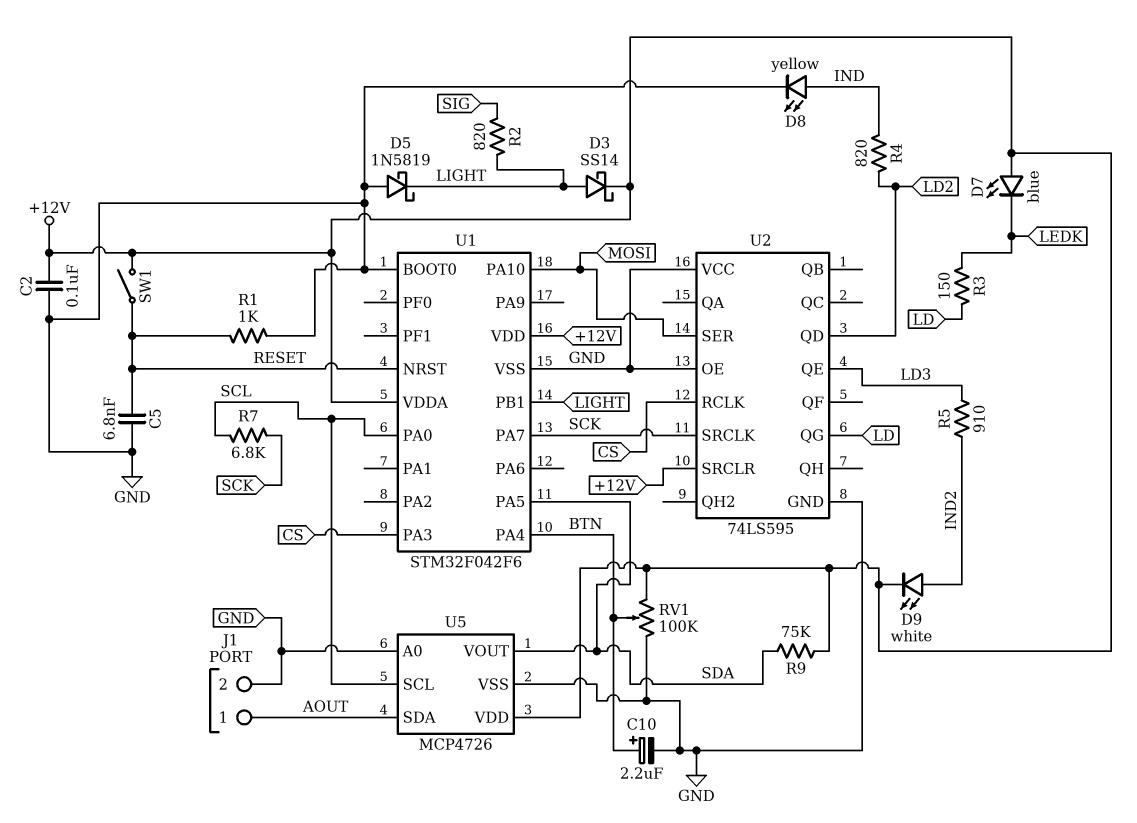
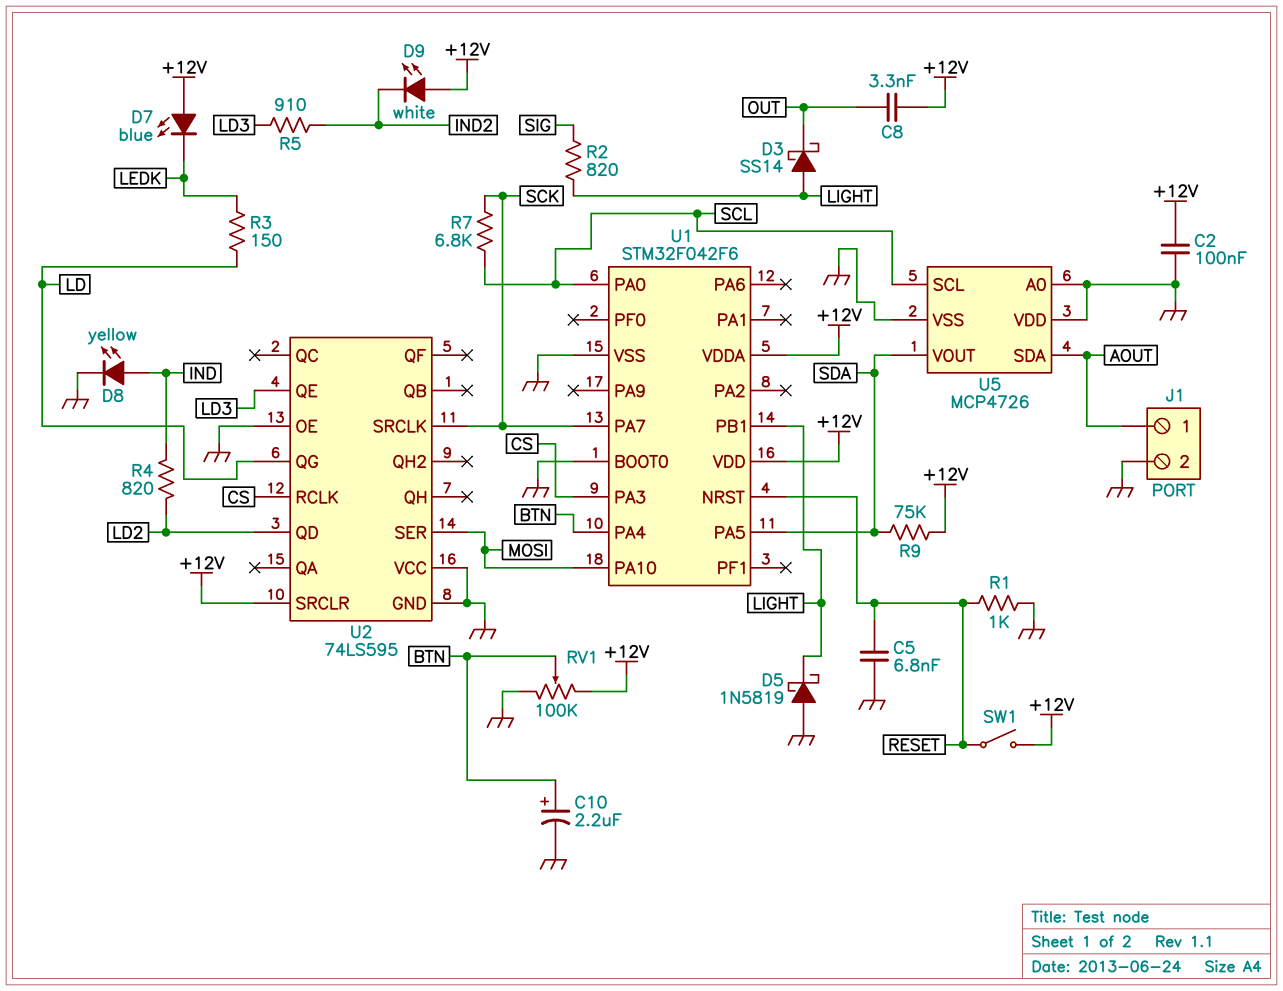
C8: none -> 3.3nF (+12V, OUT)
D3: schottky SS14 (A LIGHT, K +12V) -> schottky SS14 (A LIGHT, K OUT)
D9: LED white (A IND2, K +12V) -> LED white (A +12V, K IND2)
U5 pin VDD: +12V -> GND

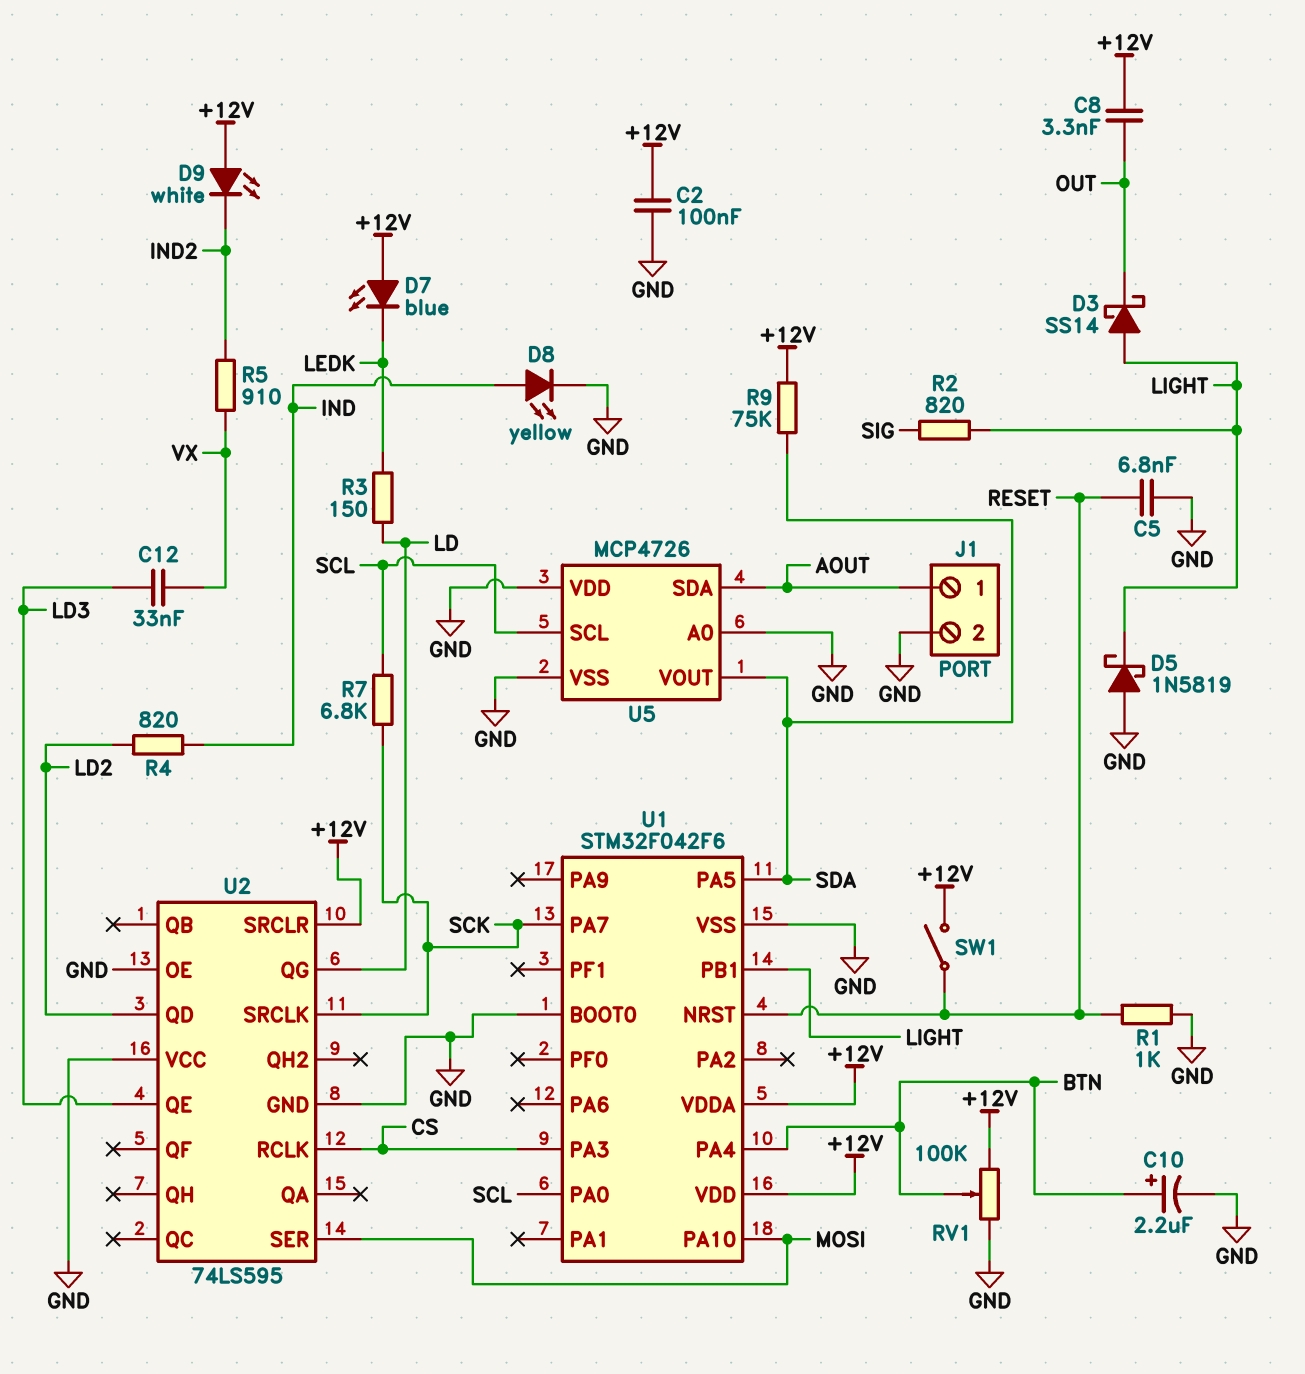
C12: none -> 33nF (LD3, VX)
R5: 910 (IND2, LD3) -> 910 (IND2, VX)

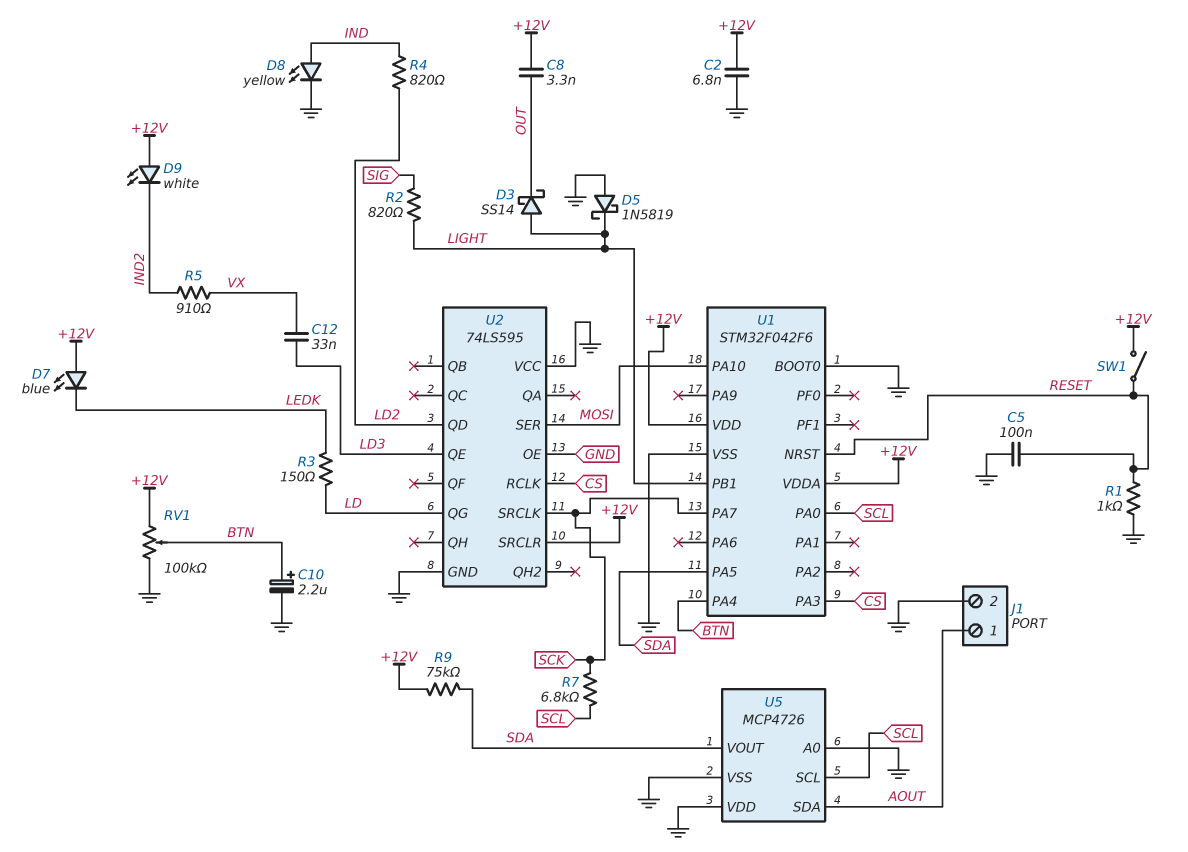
C2: 100nF (+12V, GND) -> 6.8nF (+12V, GND)
C5: 6.8nF (GND, RESET) -> 100nF (GND, RESET)

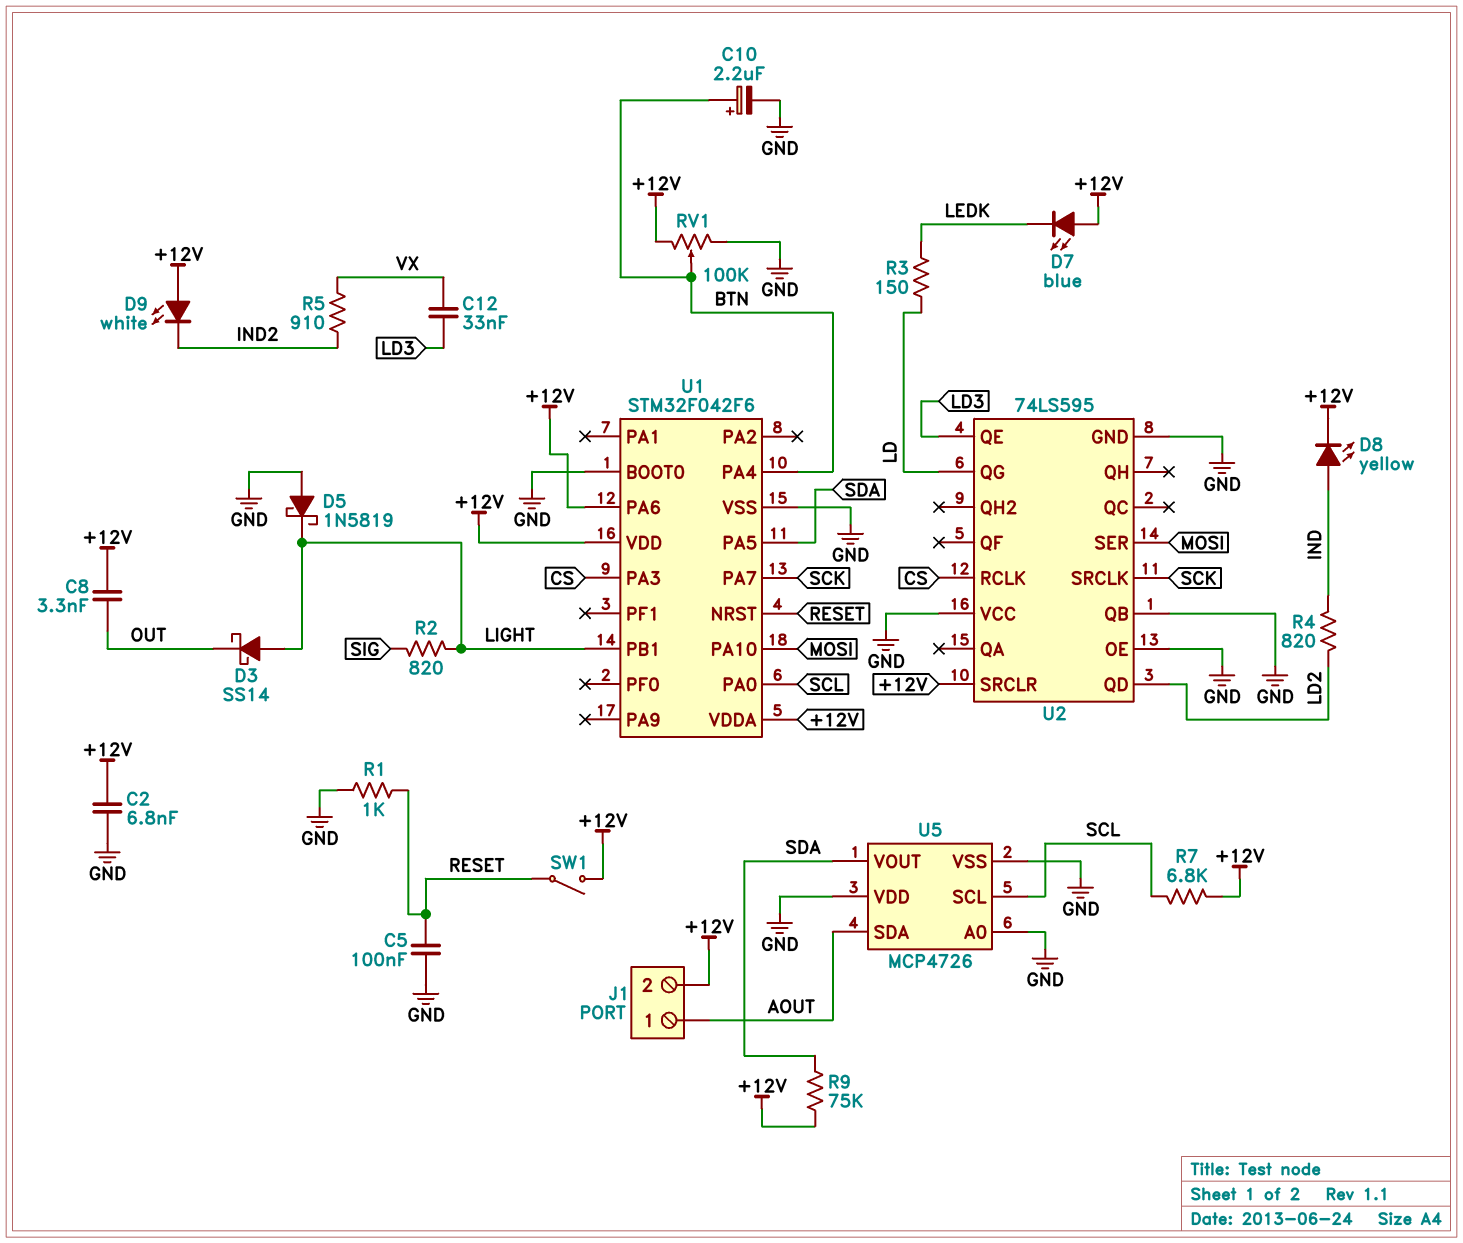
D8: LED yellow (A IND, K GND) -> LED yellow (A IND, K +12V)
J1 pin 2: GND -> +12V
R7: 6.8k (SCK, SCL) -> 6.8k (+12V, SCL)
U1 pin PA6: none -> +12V
U2 pin QB: none -> GND

